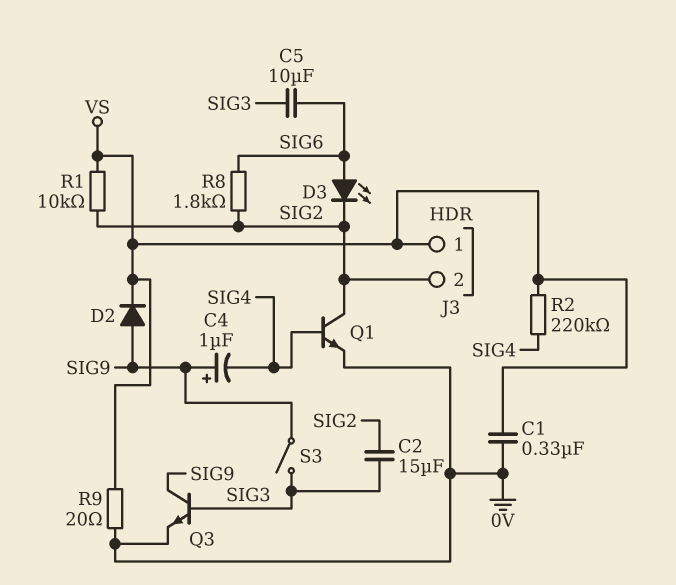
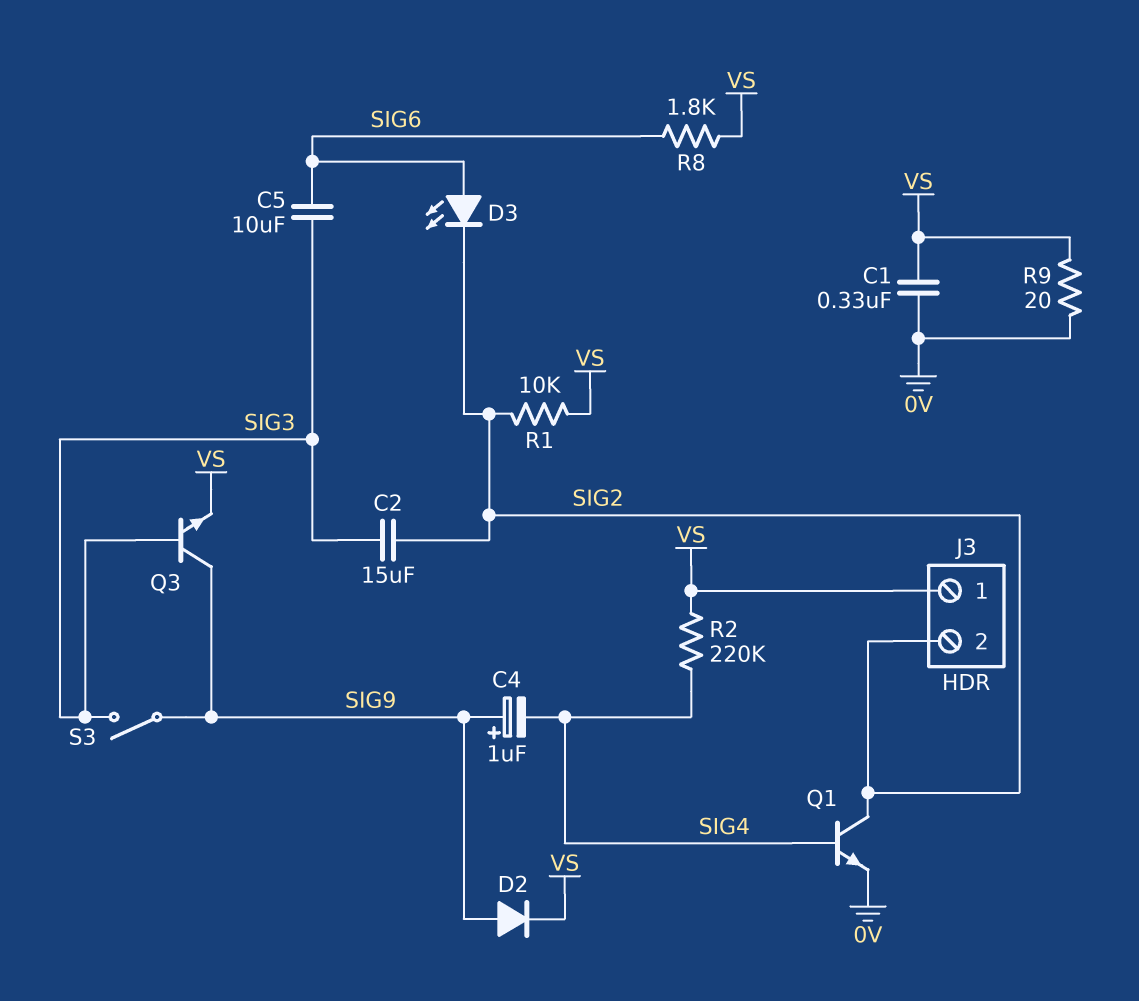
Q3: NPN (B SIG3, C SIG9, E 0V) -> NPN (B SIG3, C SIG9, E VS)
R8: 1.8k (SIG2, SIG6) -> 1.8k (SIG6, VS)

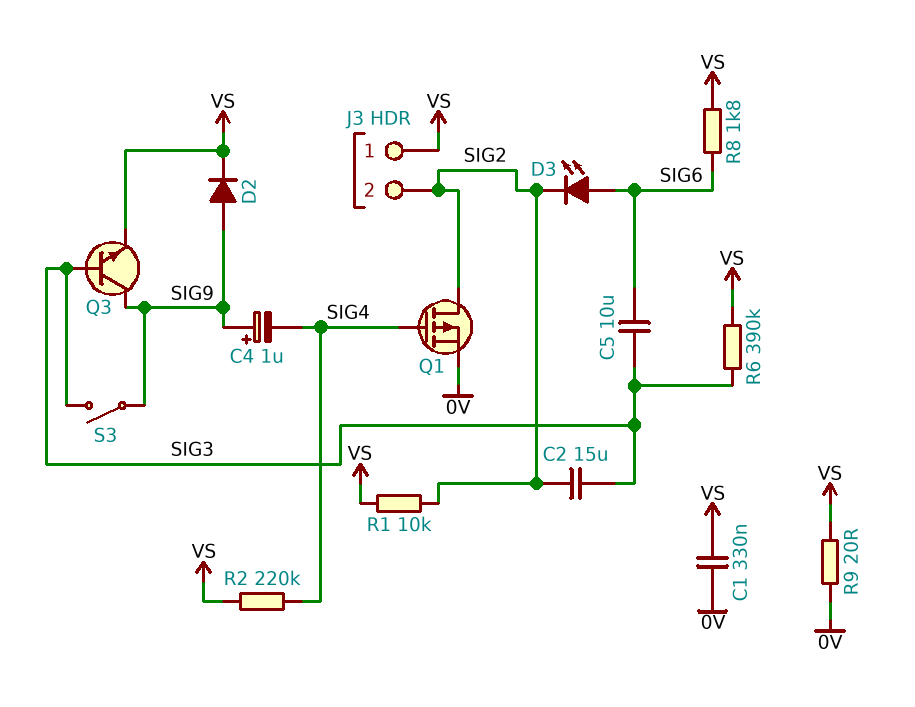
Q1: NPN (B SIG4, C SIG2, E 0V) -> PMOS (G SIG4, D SIG2, S 0V)
R6: none -> 390k (SIG3, VS)

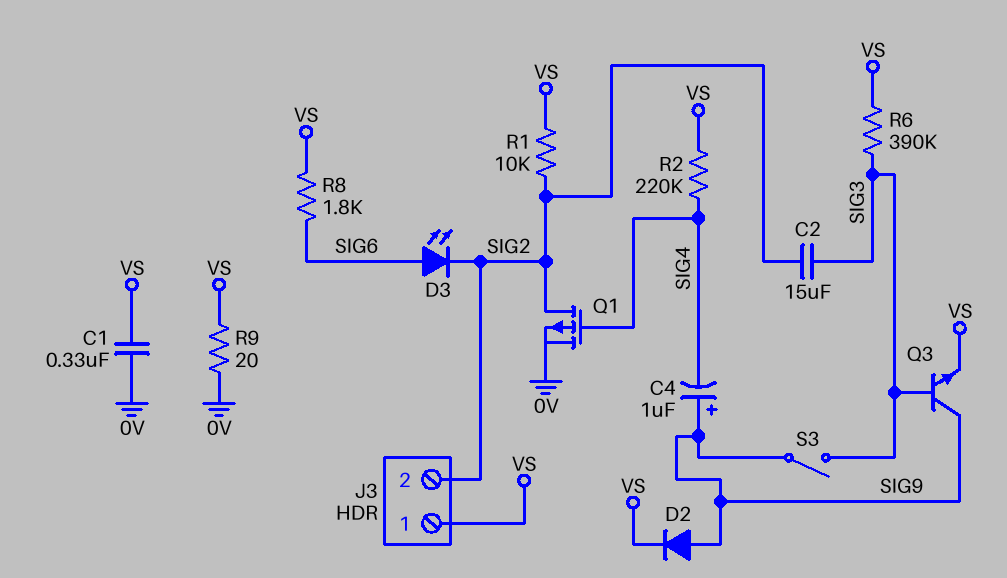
C5: 10uF (SIG3, SIG6) -> none

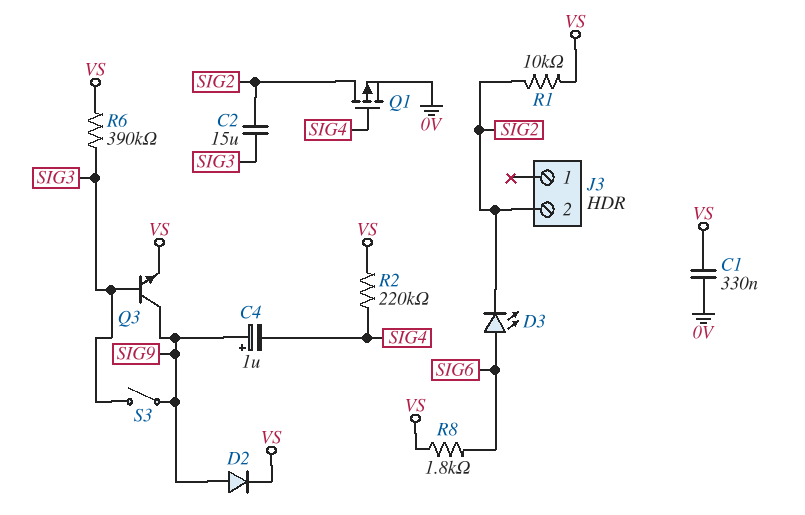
J3 pin 1: VS -> none
R9: 20 (0V, VS) -> none

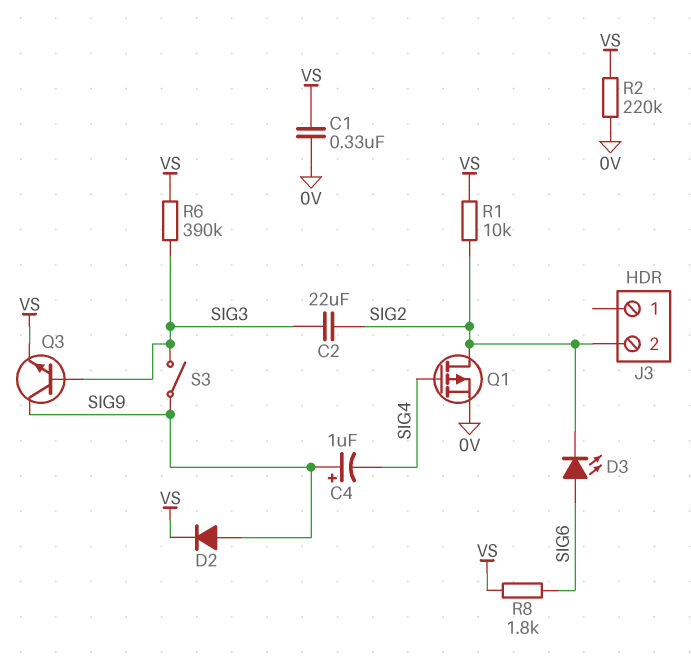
C2: 15uF (SIG2, SIG3) -> 22uF (SIG2, SIG3)
R2: 220k (SIG4, VS) -> 220k (0V, VS)

